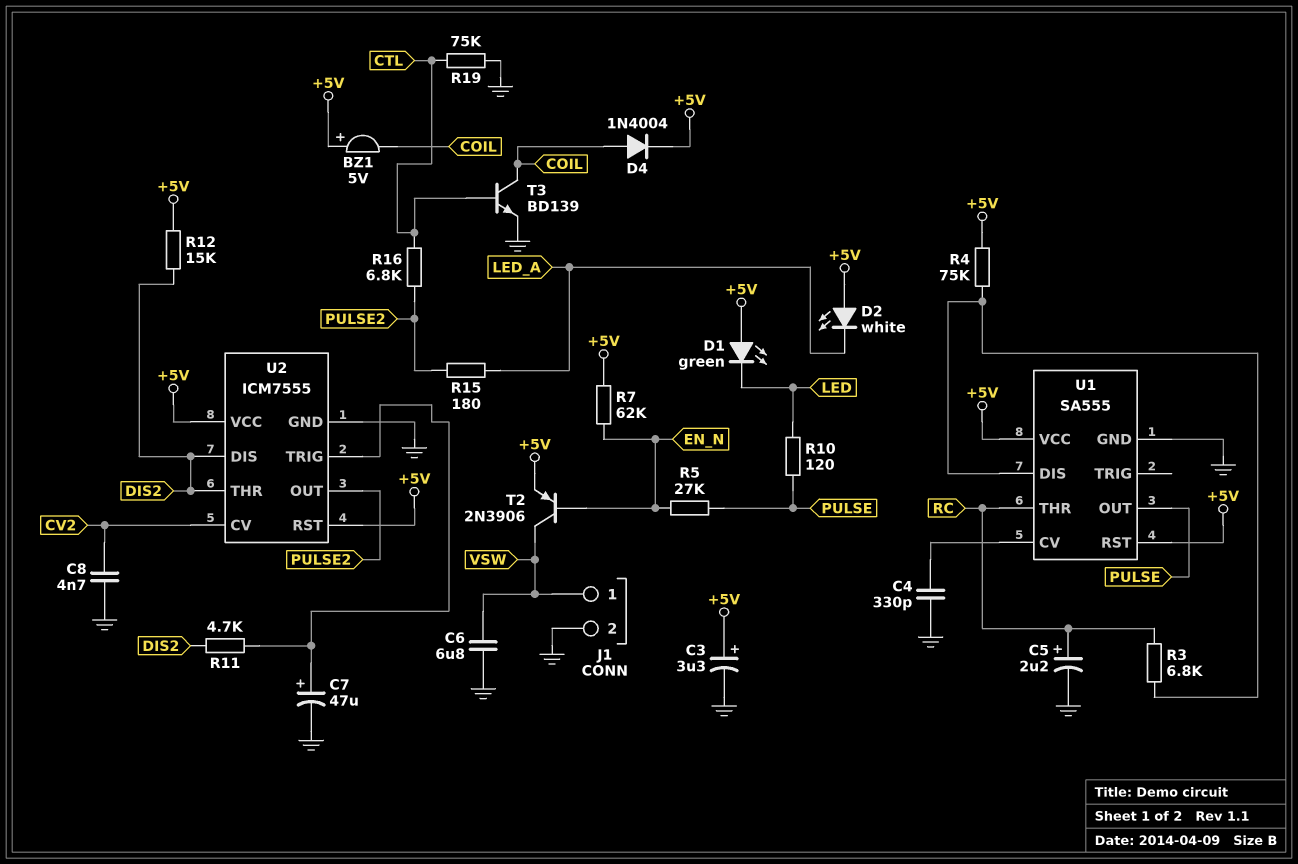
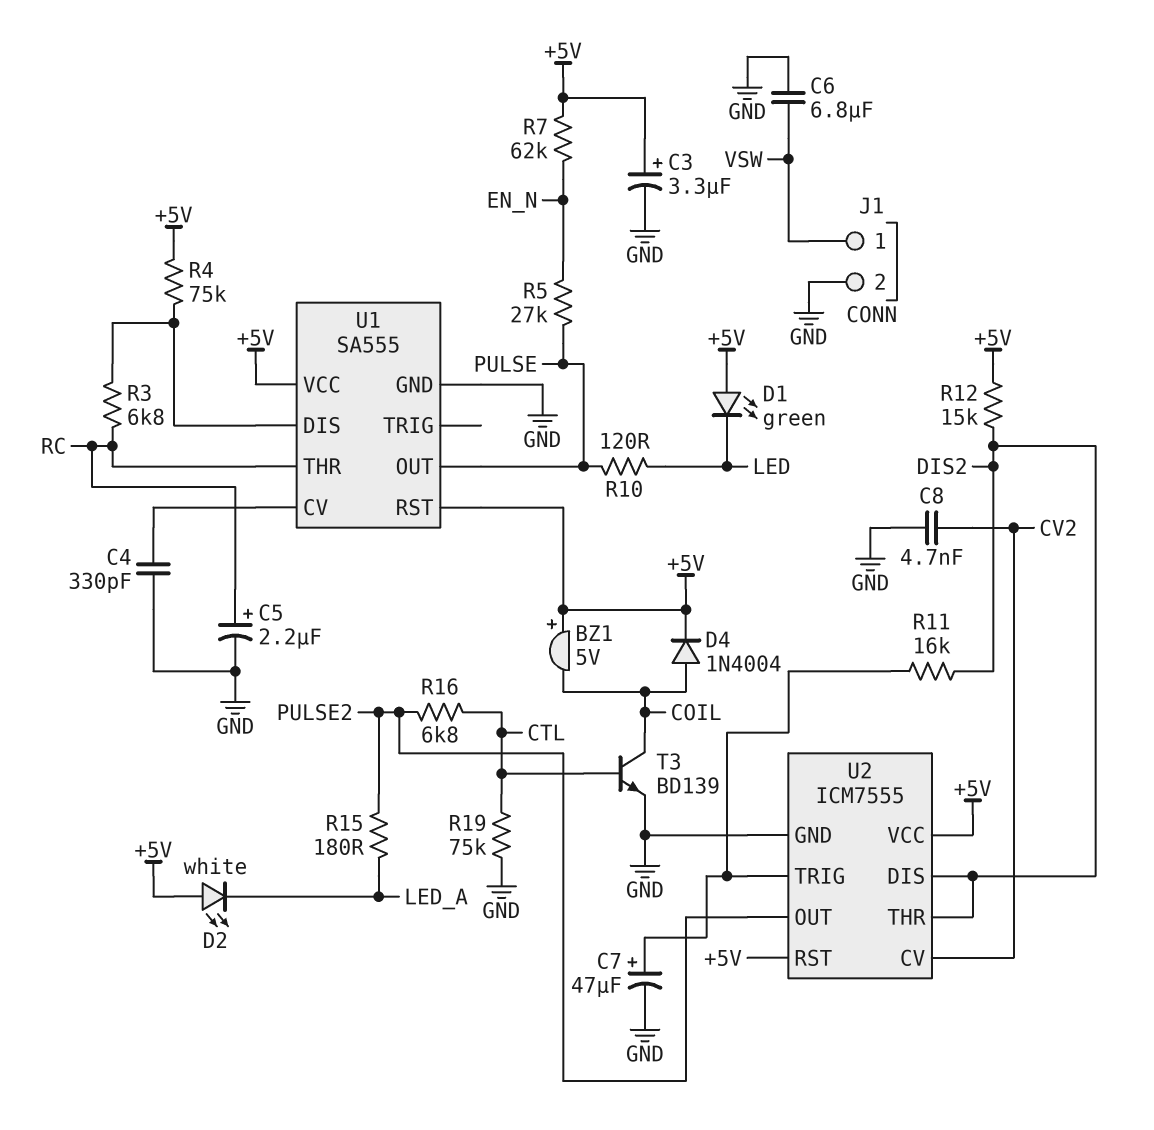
R11: 4.7k (DIS2, U2/TRIG) -> 16k (DIS2, U2/TRIG)
T2: PNP 2N3906 (B EN_N, C VSW, E +5V) -> none

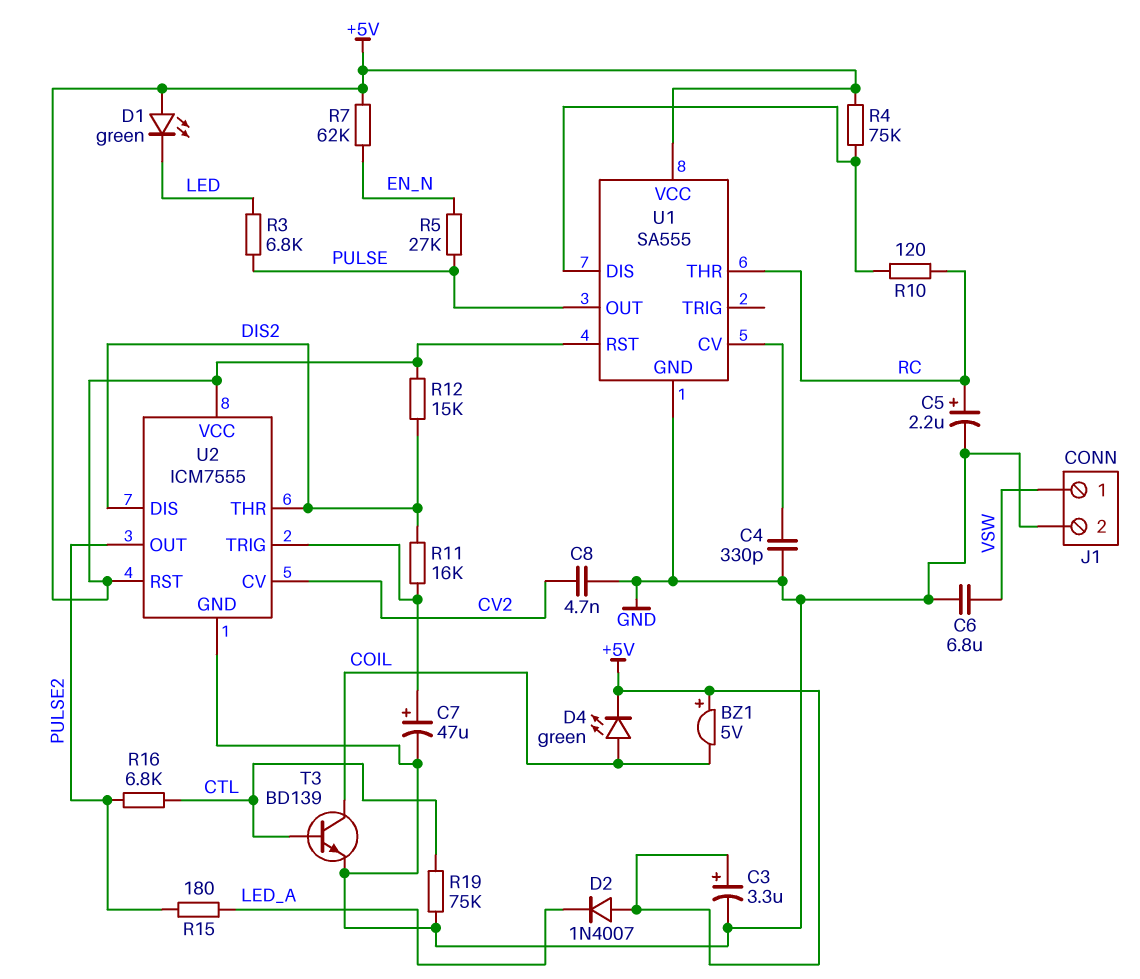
D2: LED white (A +5V, K LED_A) -> diode 1N4007 (A +5V, K LED_A)
D4: diode 1N4004 (A COIL, K +5V) -> LED green (A COIL, K +5V)
R3: 6.8k (RC, U1/DIS) -> 6.8k (LED, PULSE)
R10: 120 (LED, PULSE) -> 120 (RC, U1/DIS)

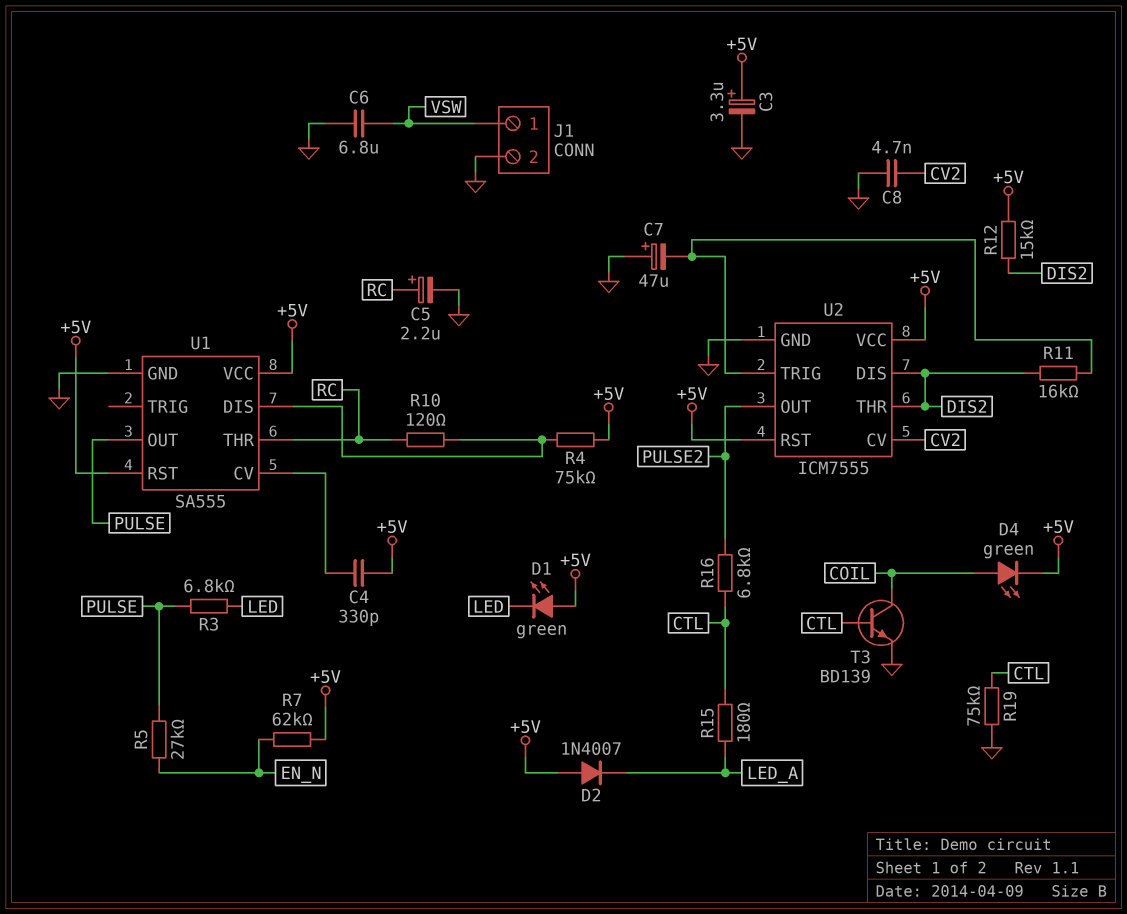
BZ1: buzzer 5V (plus +5V, minus COIL) -> none
C4: 330pF (GND, U1/CV) -> 330pF (+5V, U1/CV)
C7: 47uF (plus U2/TRIG, minus GND) -> 47uF (plus GND, minus U2/TRIG)
R15: 180 (LED_A, PULSE2) -> 180 (CTL, LED_A)

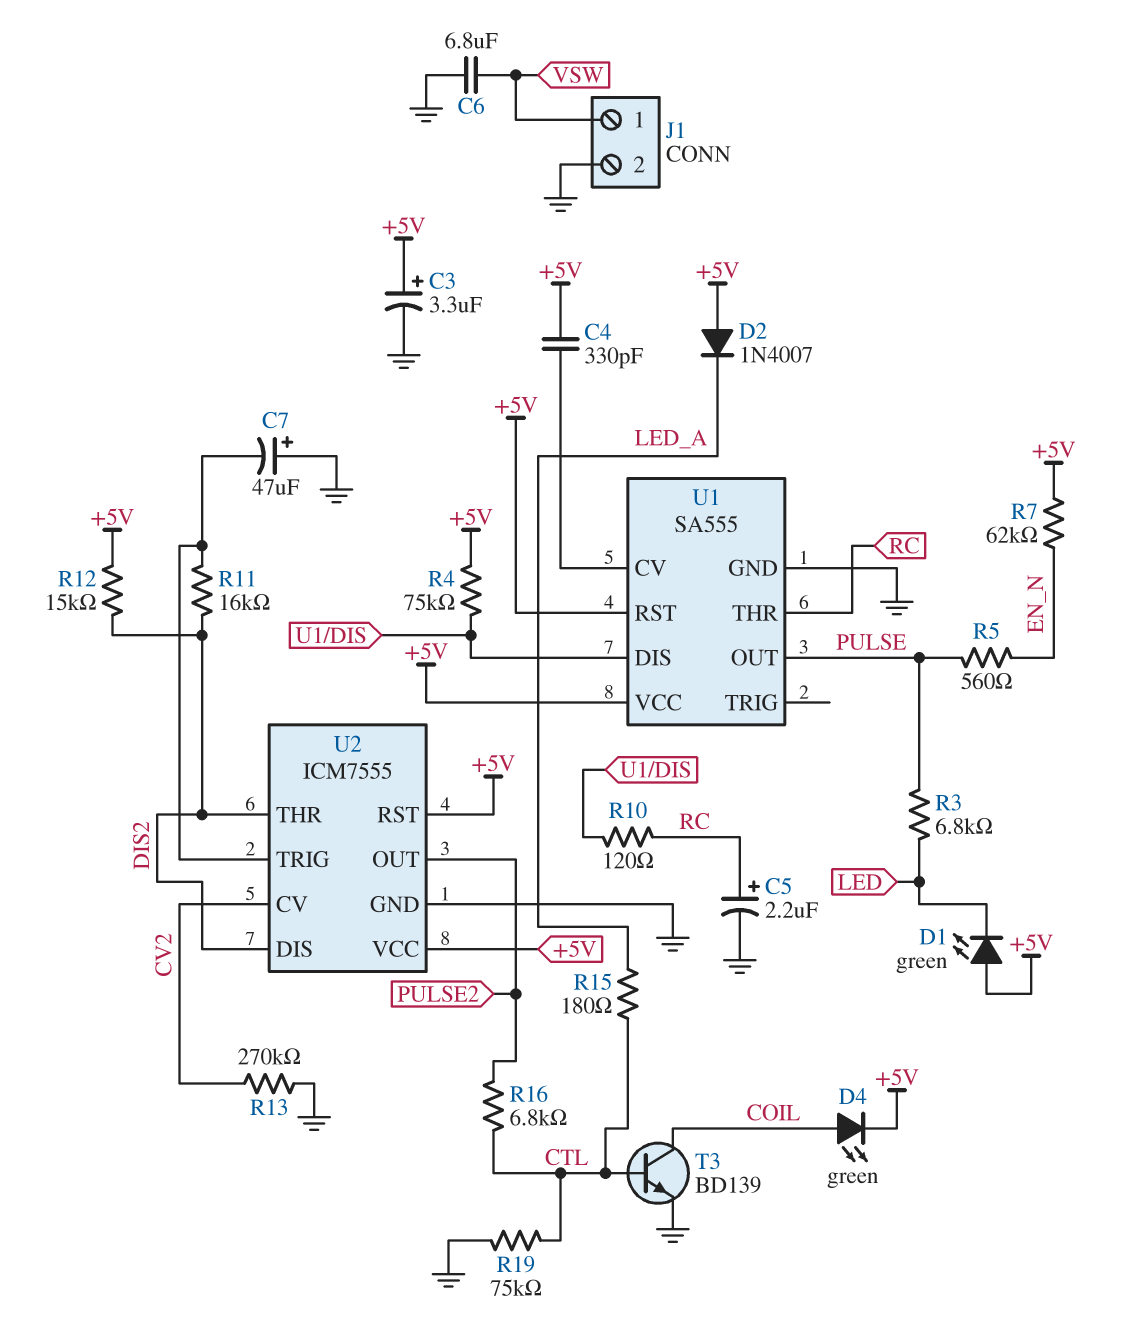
C8: 4.7nF (CV2, GND) -> none
R5: 27k (EN_N, PULSE) -> 560 (EN_N, PULSE)
R13: none -> 270k (CV2, GND)

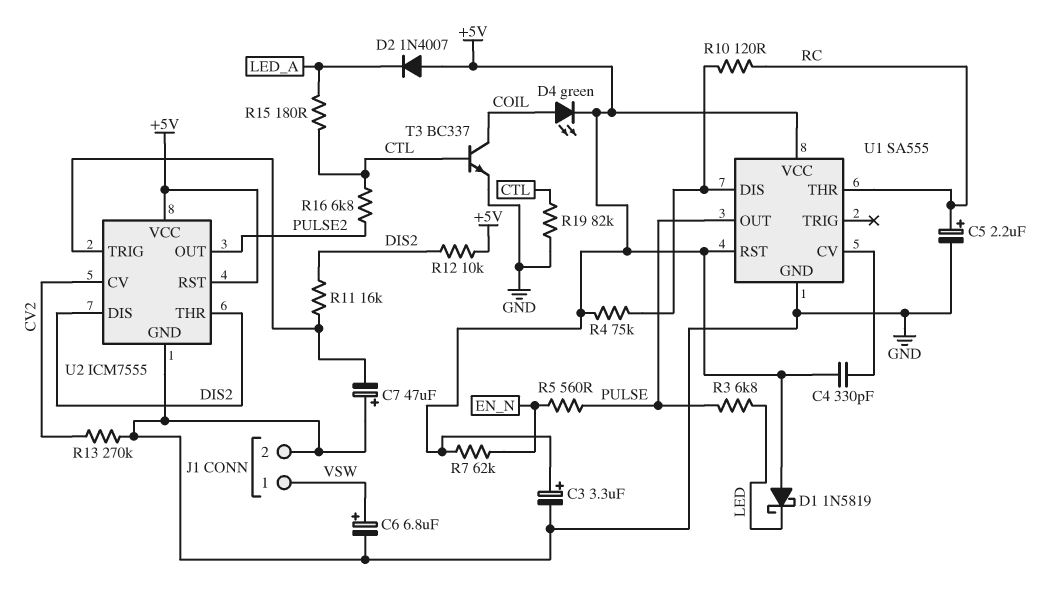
C6: 6.8uF (GND, VSW) -> 6.8uF (plus VSW, minus GND)
D1: LED green (A +5V, K LED) -> schottky 1N5819 (A +5V, K LED)
R12: 15k (+5V, DIS2) -> 10k (+5V, DIS2)
R19: 75k (CTL, GND) -> 82k (CTL, GND)
T3: NPN BD139 (B CTL, C COIL, E GND) -> NPN BC337 (B CTL, C COIL, E GND)

